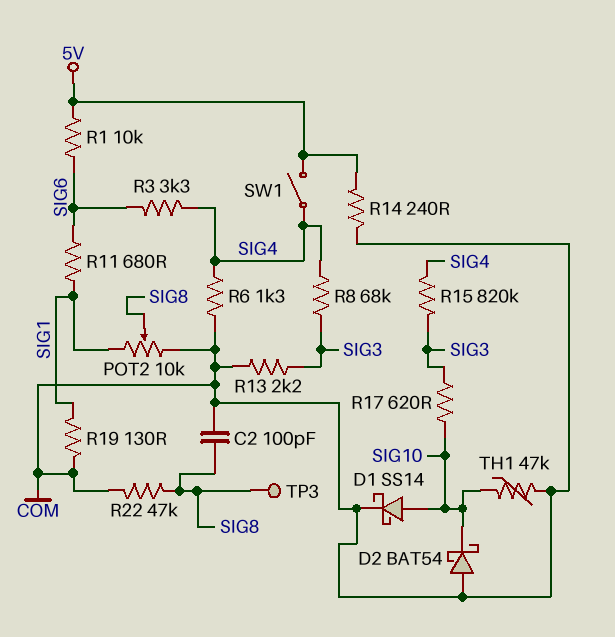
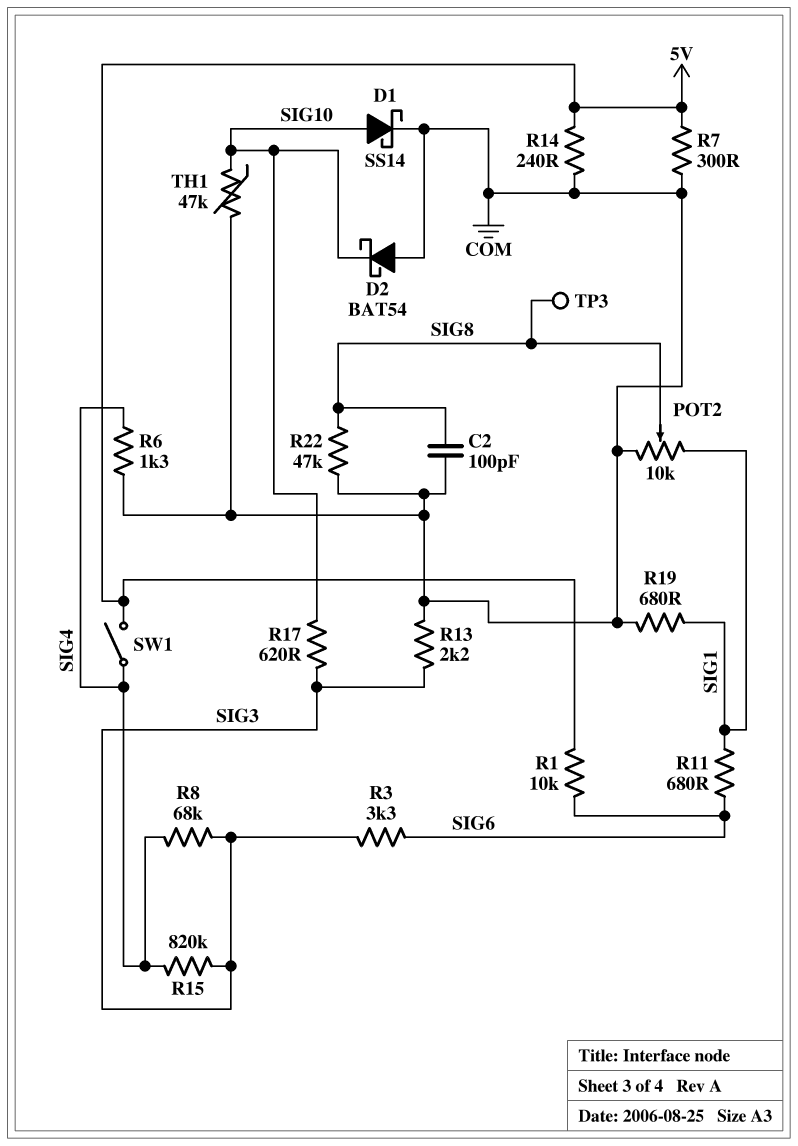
R3: 3.3k (SIG4, SIG6) -> 3.3k (SIG3, SIG6)
R7: none -> 300 (5V, COM)
R19: 130 (COM, SIG1) -> 680 (COM, SIG1)

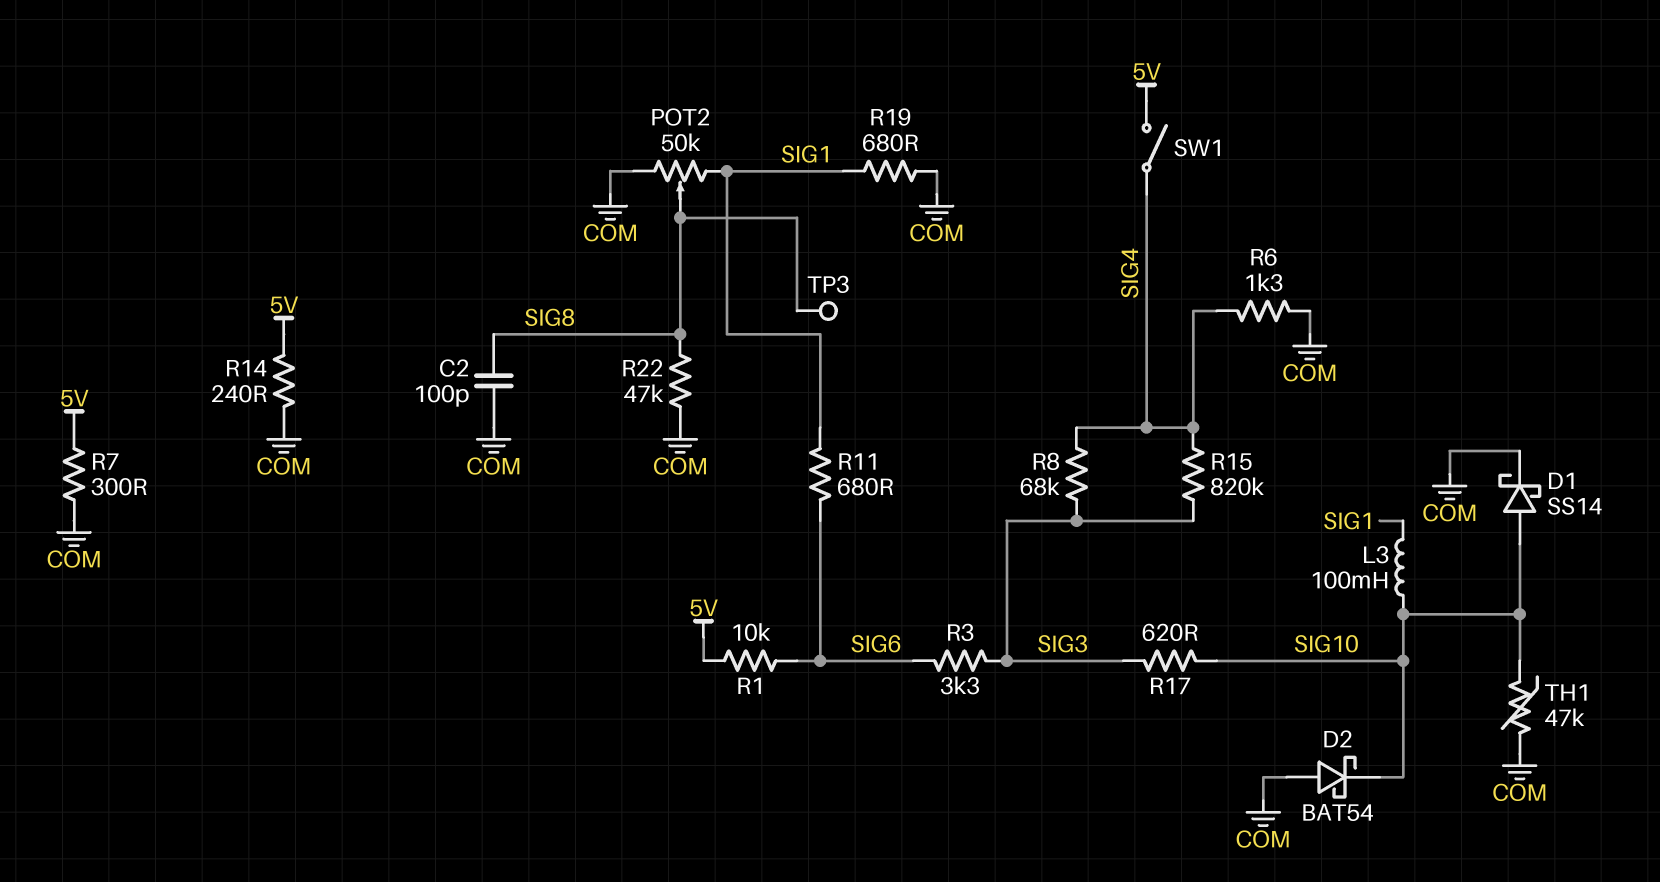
L3: none -> 100mH (SIG1, SIG10)
POT2: 10k (COM, SIG1, wiper SIG8) -> 50k (COM, SIG1, wiper SIG8)
R13: 2.2k (COM, SIG3) -> none

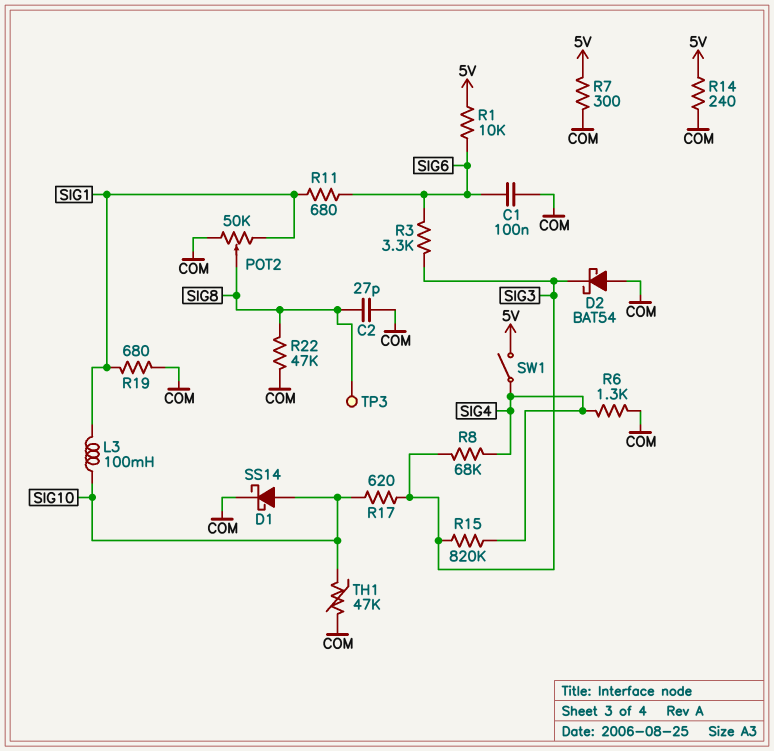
C1: none -> 100nF (COM, SIG6)
C2: 100pF (COM, SIG8) -> 27pF (COM, SIG8)
D2: schottky BAT54 (A COM, K SIG10) -> schottky BAT54 (A COM, K SIG3)

